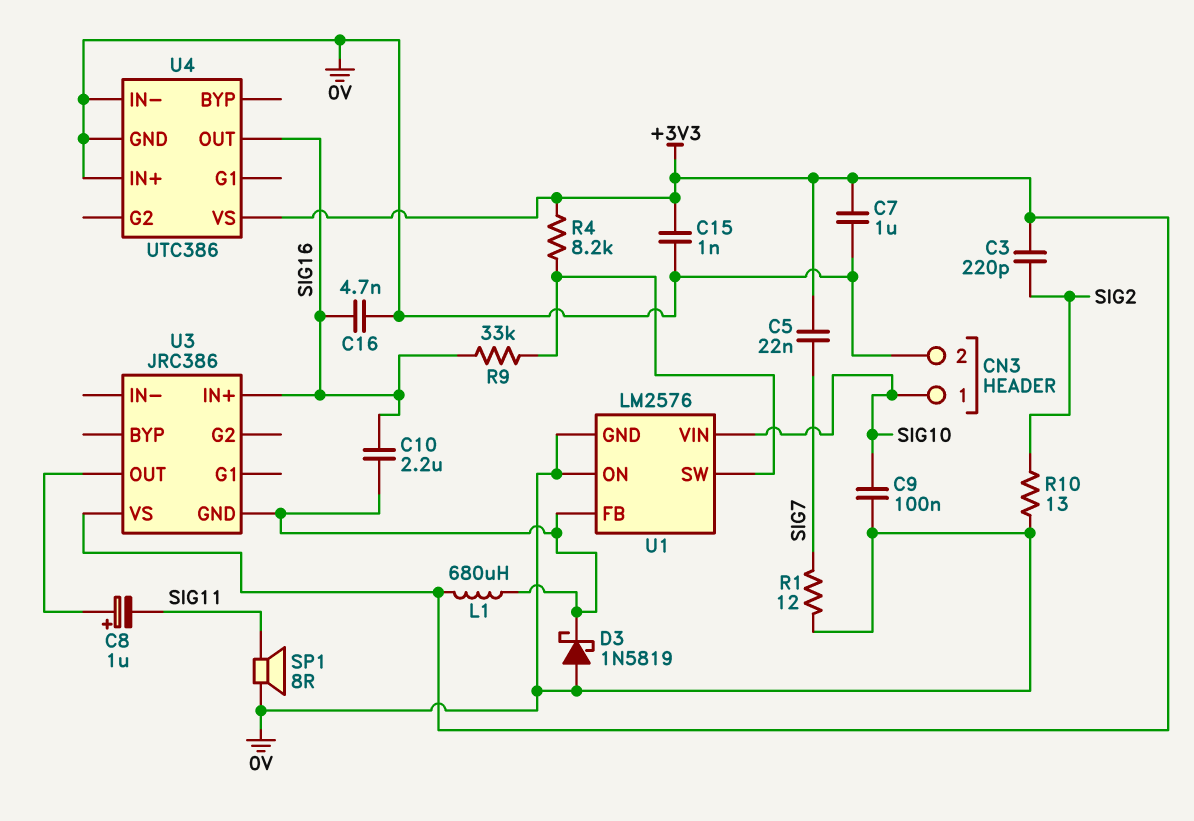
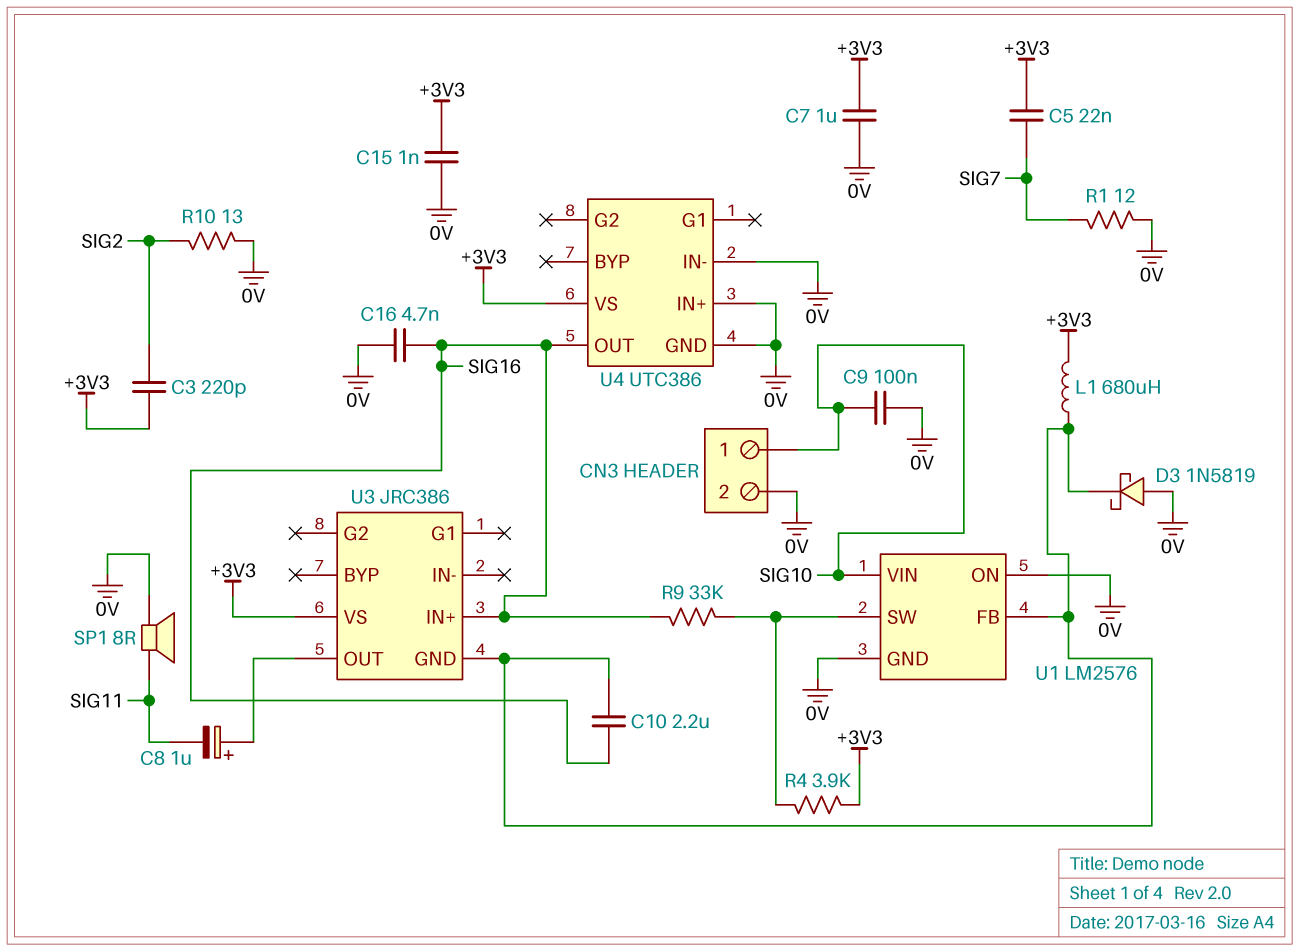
R4: 8.2k (+3V3, U1/SW) -> 3.9k (+3V3, U1/SW)

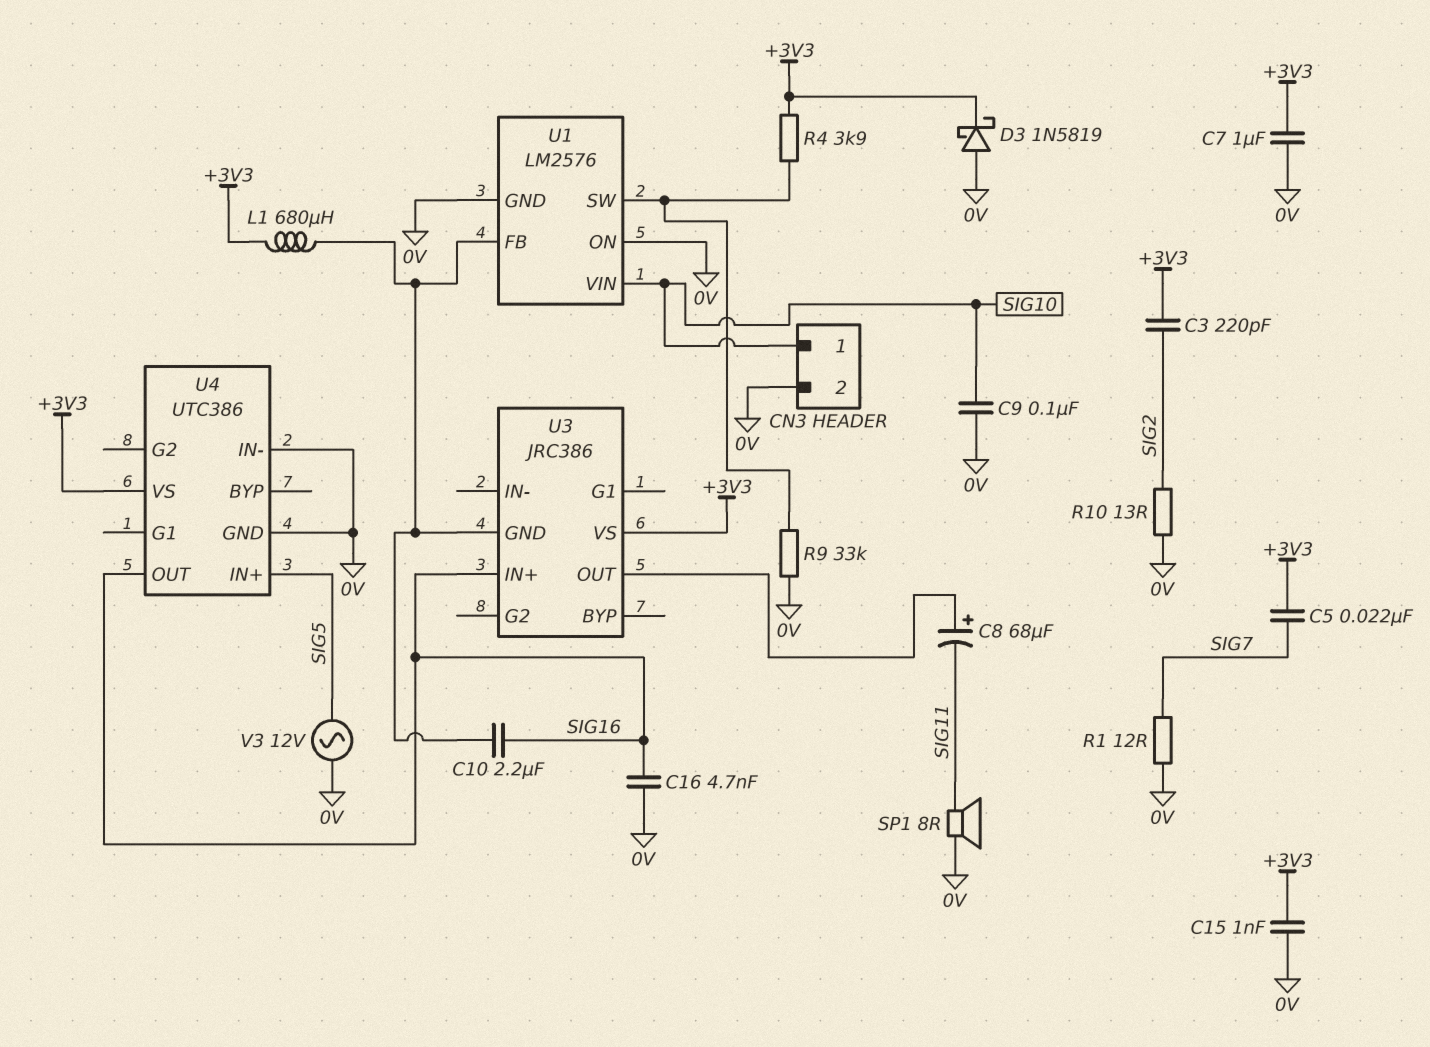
C8: 1uF (plus U3/OUT, minus SIG11) -> 68uF (plus U3/OUT, minus SIG11)
D3: schottky 1N5819 (A 0V, K U1/FB) -> schottky 1N5819 (A 0V, K +3V3)
R9: 33k (SIG16, U1/SW) -> 33k (0V, U1/SW)
U4 pin IN+: 0V -> SIG5
V3: none -> AC 12V (0V, SIG5)

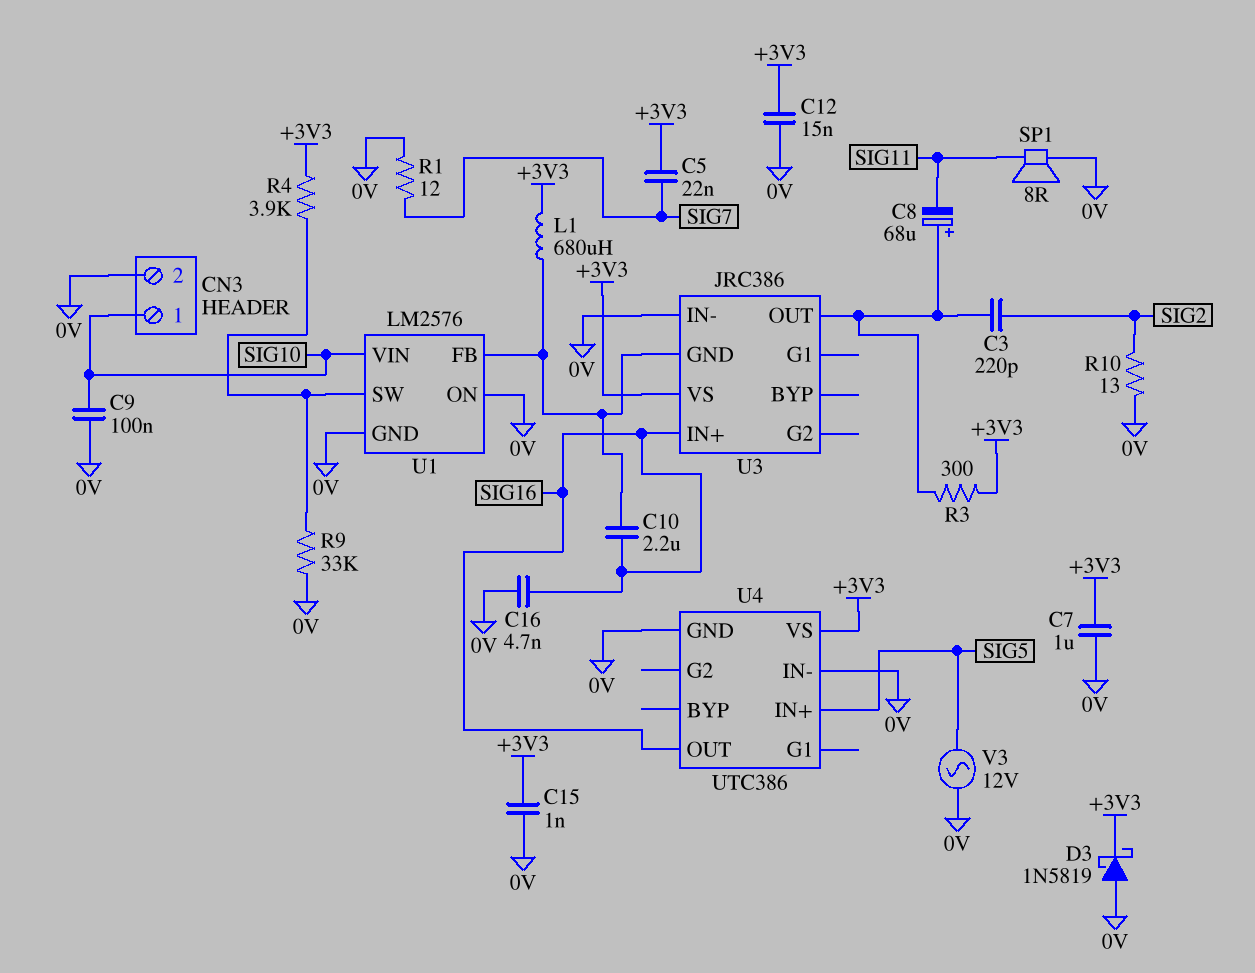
C3: 220pF (+3V3, SIG2) -> 220pF (SIG2, U3/OUT)
C12: none -> 15nF (+3V3, 0V)
R3: none -> 300 (+3V3, U3/OUT)
U3 pin IN-: none -> 0V

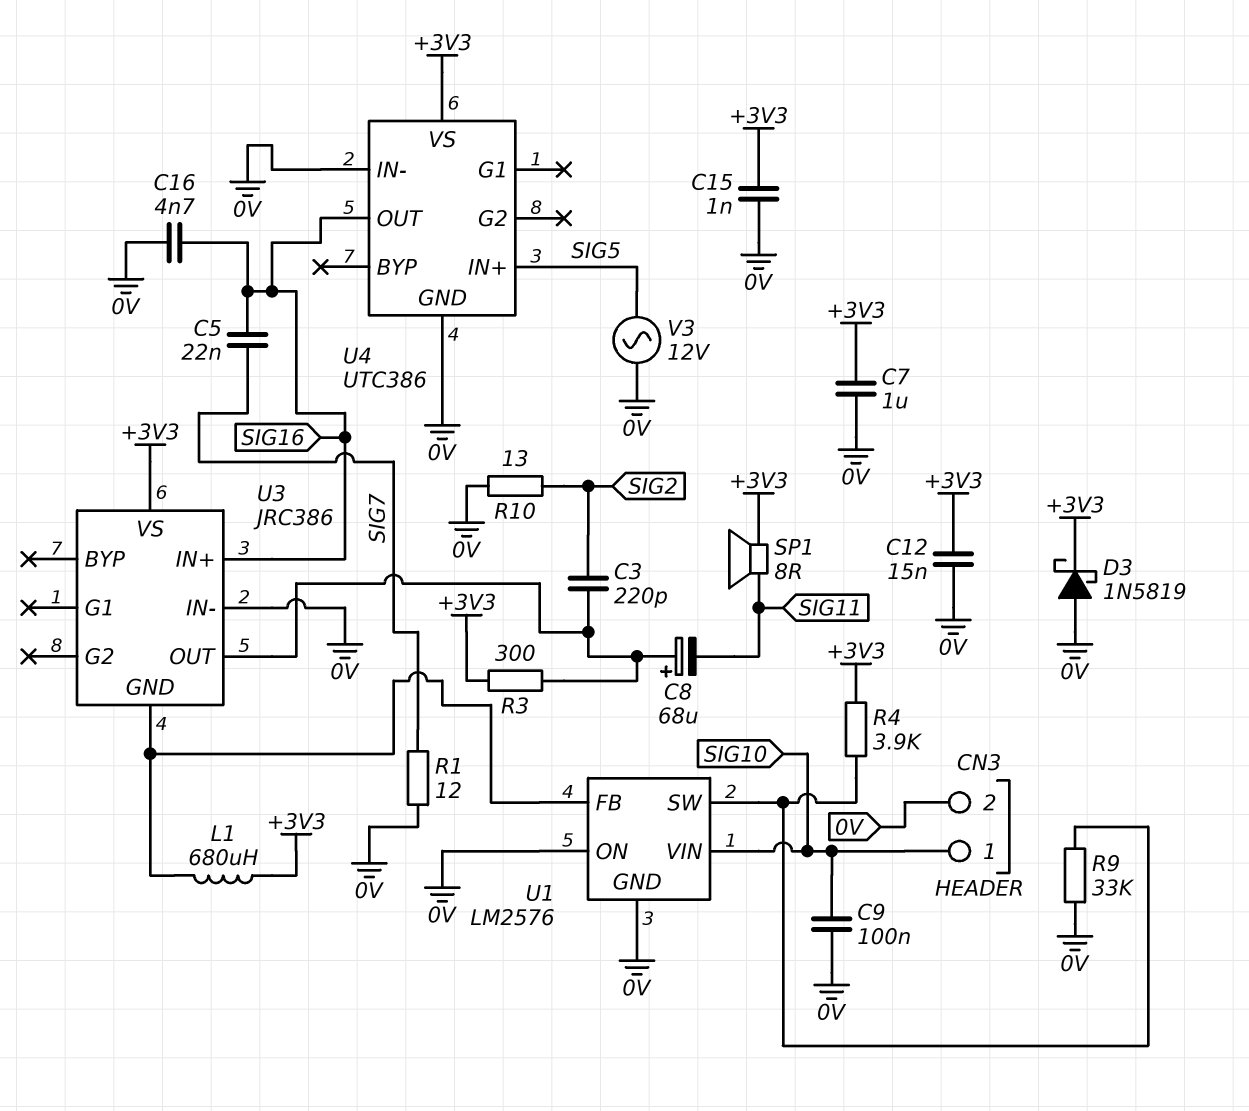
C5: 22nF (+3V3, SIG7) -> 22nF (SIG7, SIG16)
C10: 2.2uF (SIG16, U1/FB) -> none
SP1: speaker 8R (0V, SIG11) -> speaker 8R (+3V3, SIG11)

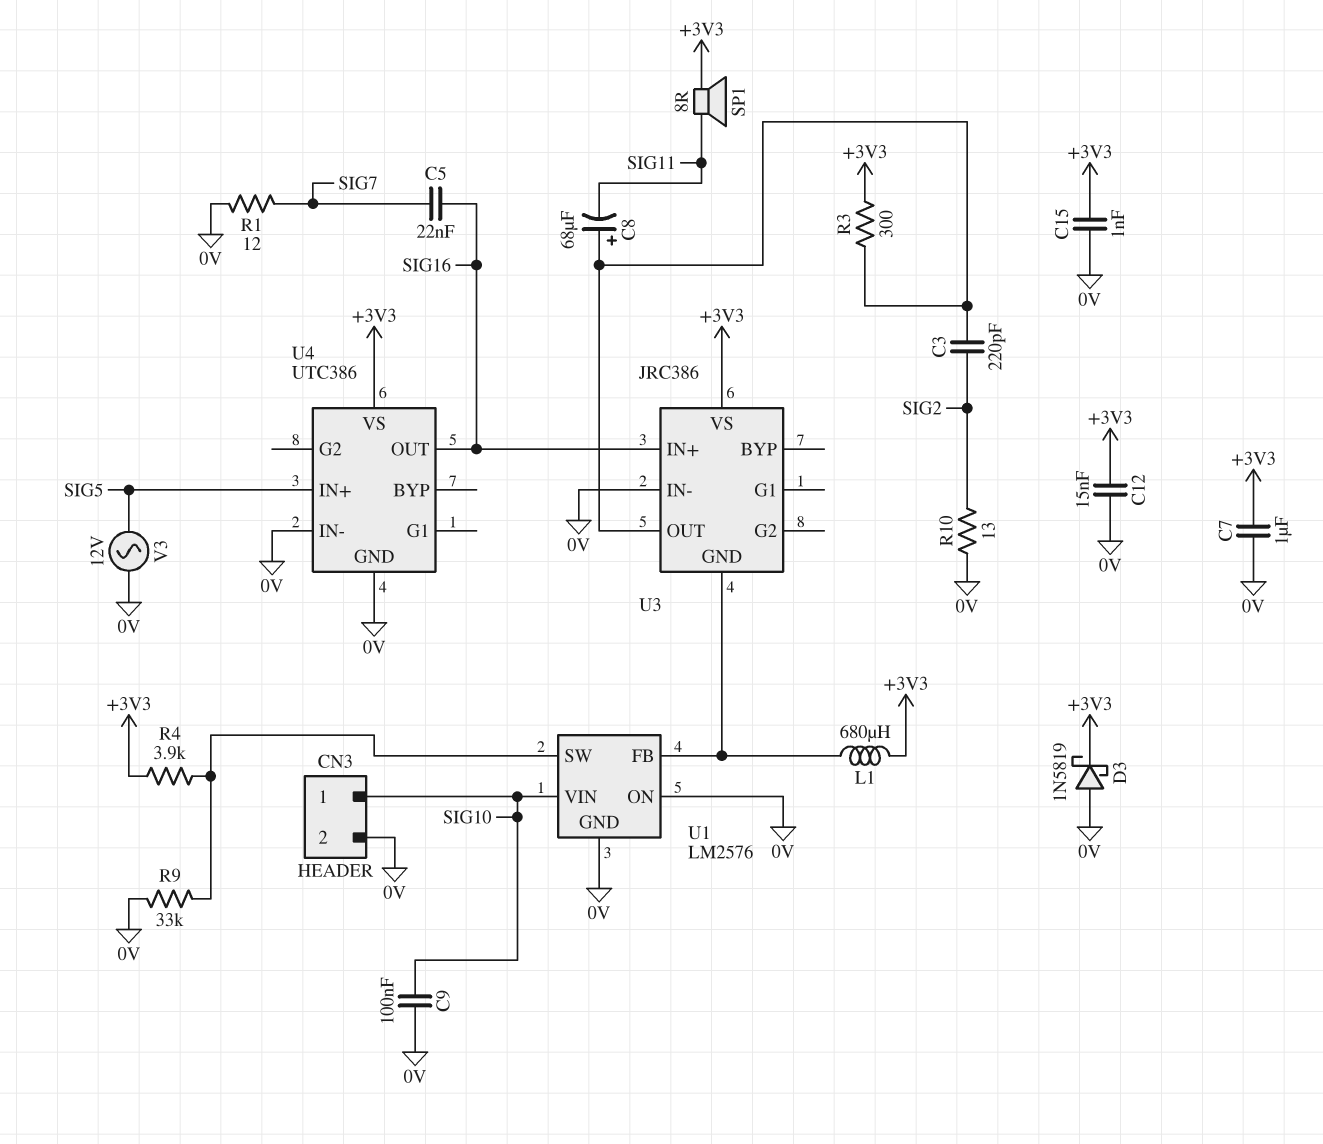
C16: 4.7nF (0V, SIG16) -> none

